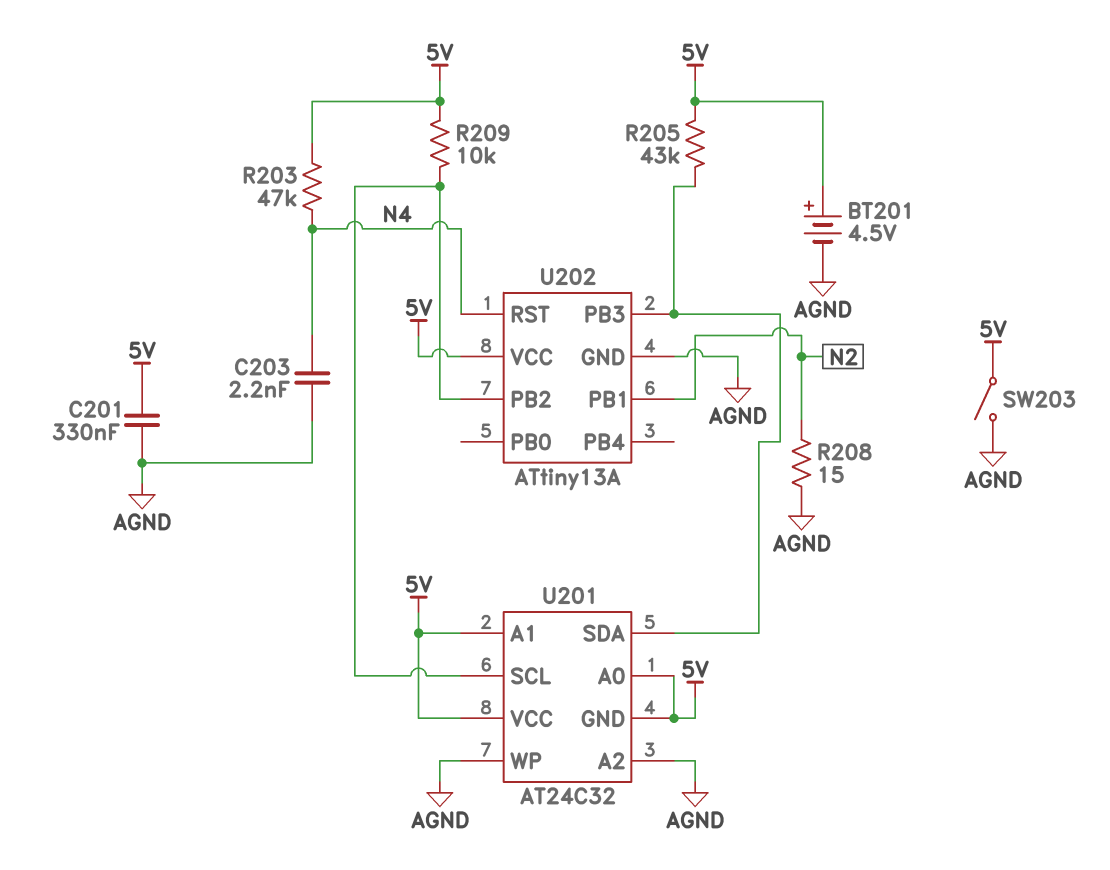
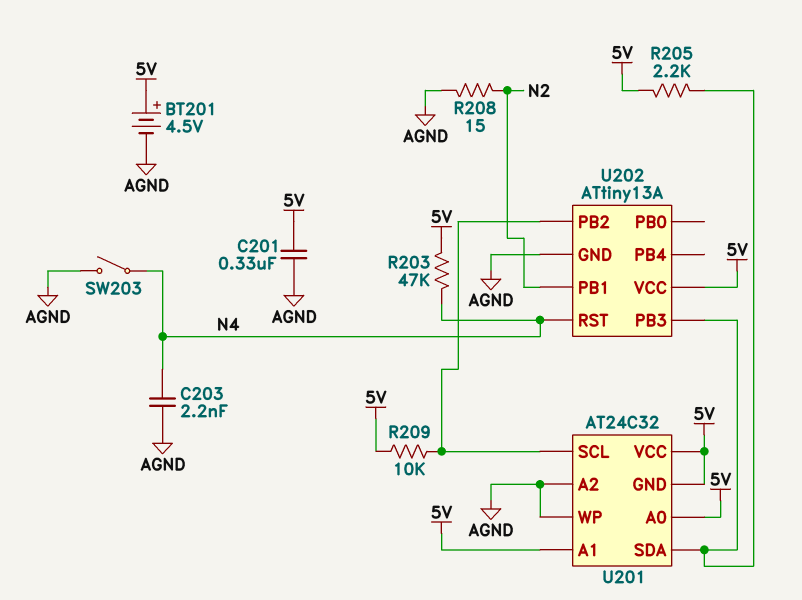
R205: 43k (5V, U201/SDA) -> 2.2k (5V, U201/SDA)
SW203: switch (5V, AGND) -> switch (AGND, N4)

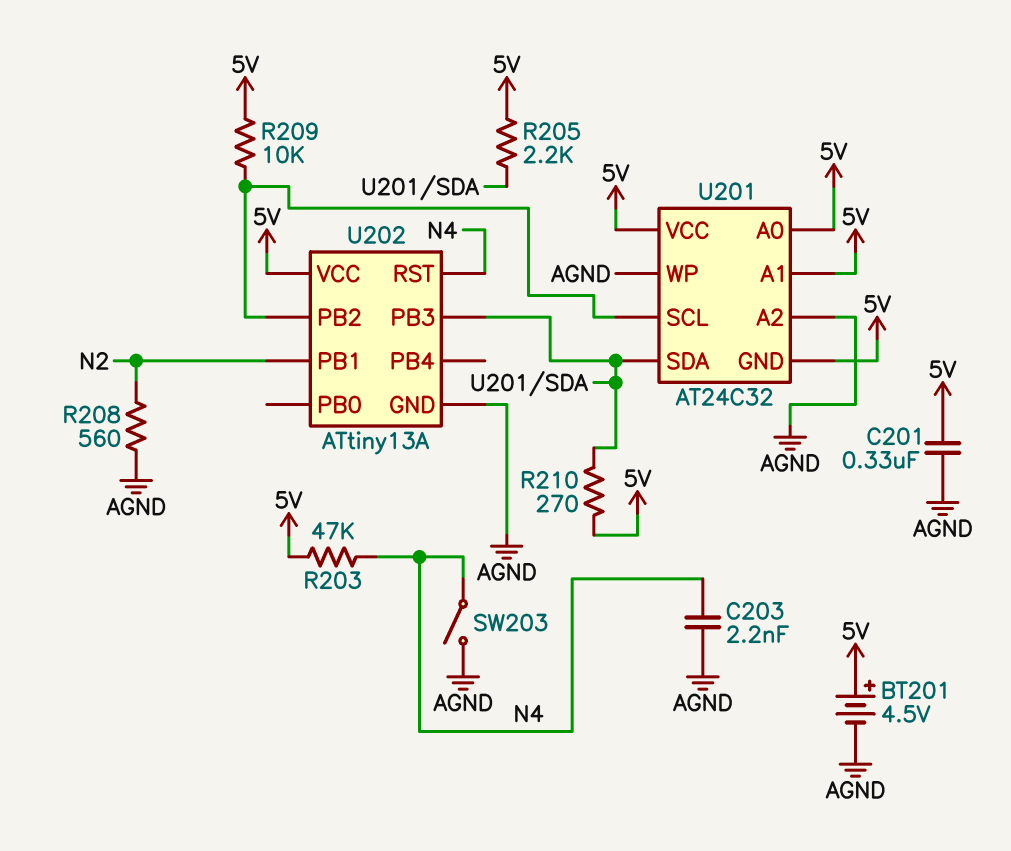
R208: 15 (AGND, N2) -> 560 (AGND, N2)
R210: none -> 270 (5V, U201/SDA)

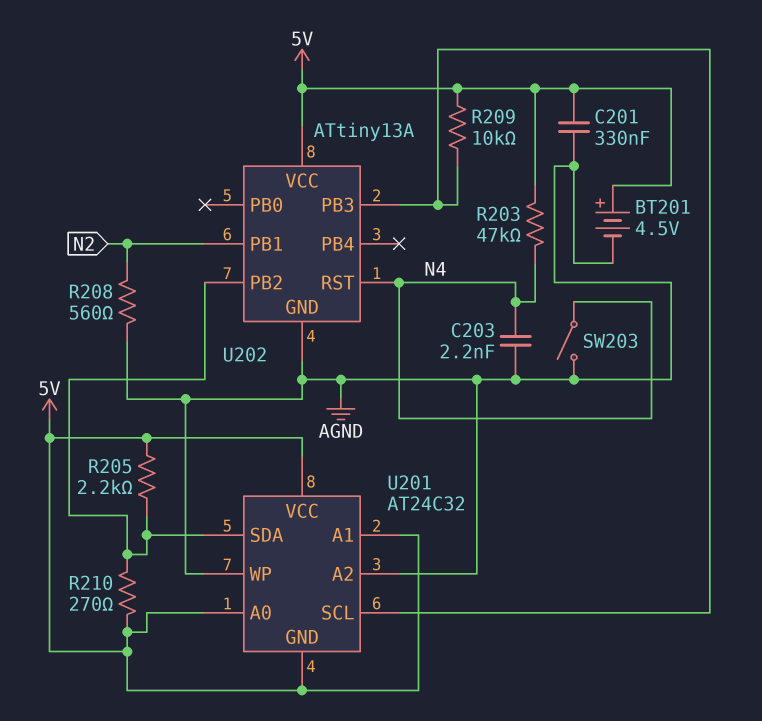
U202 pin PB2: U201/SCL -> U201/SDA
U202 pin PB3: U201/SDA -> U201/SCL

